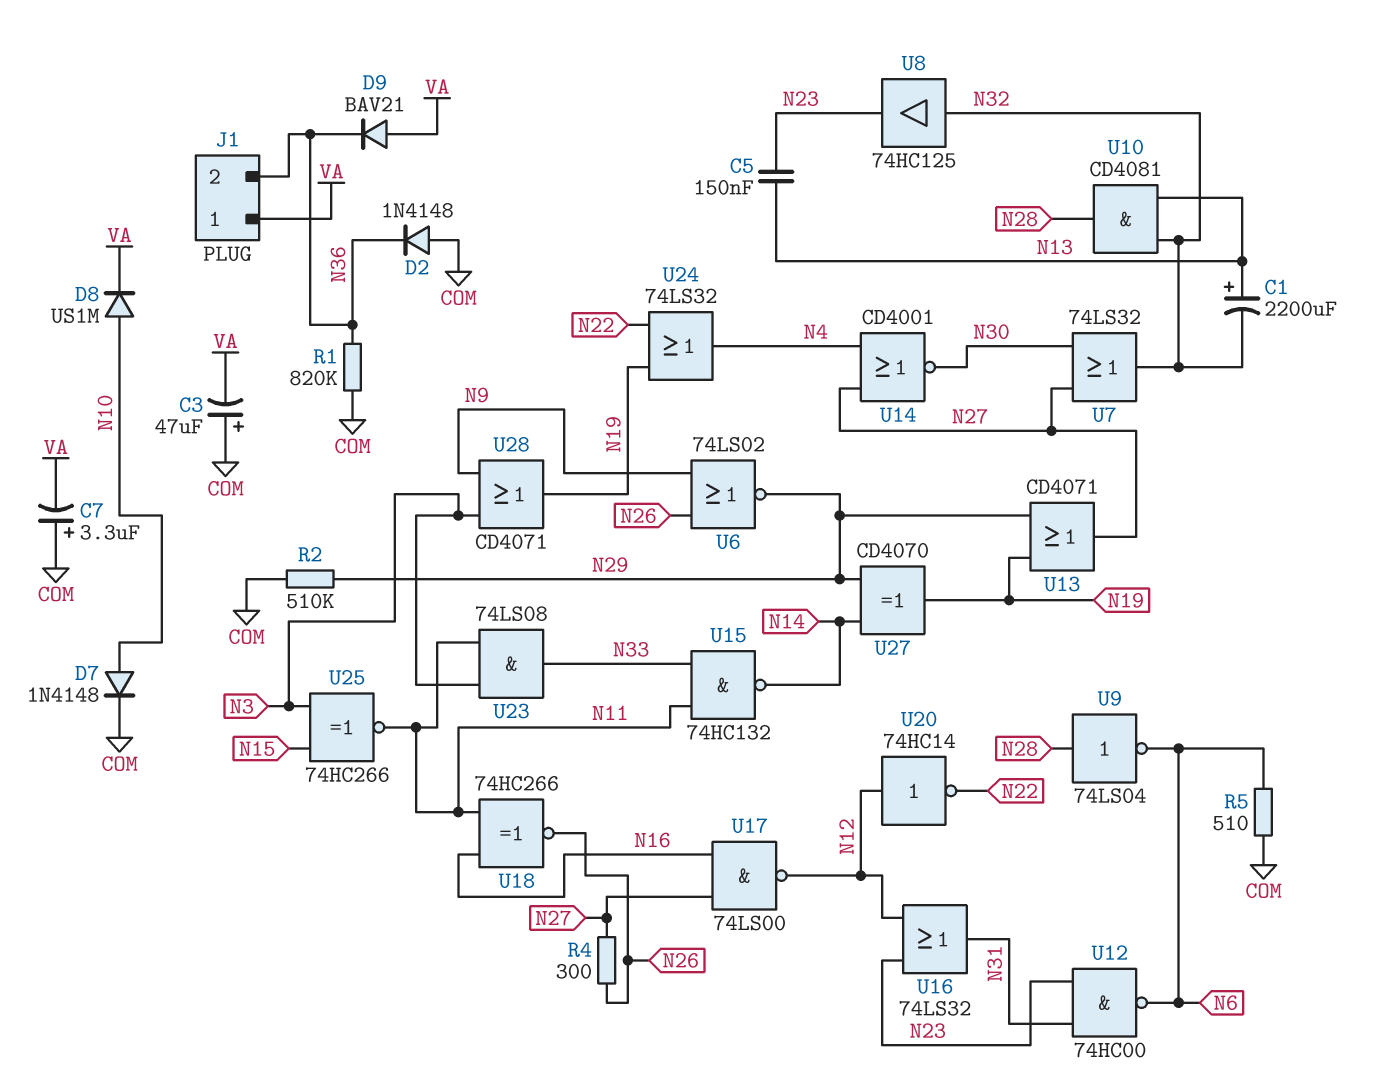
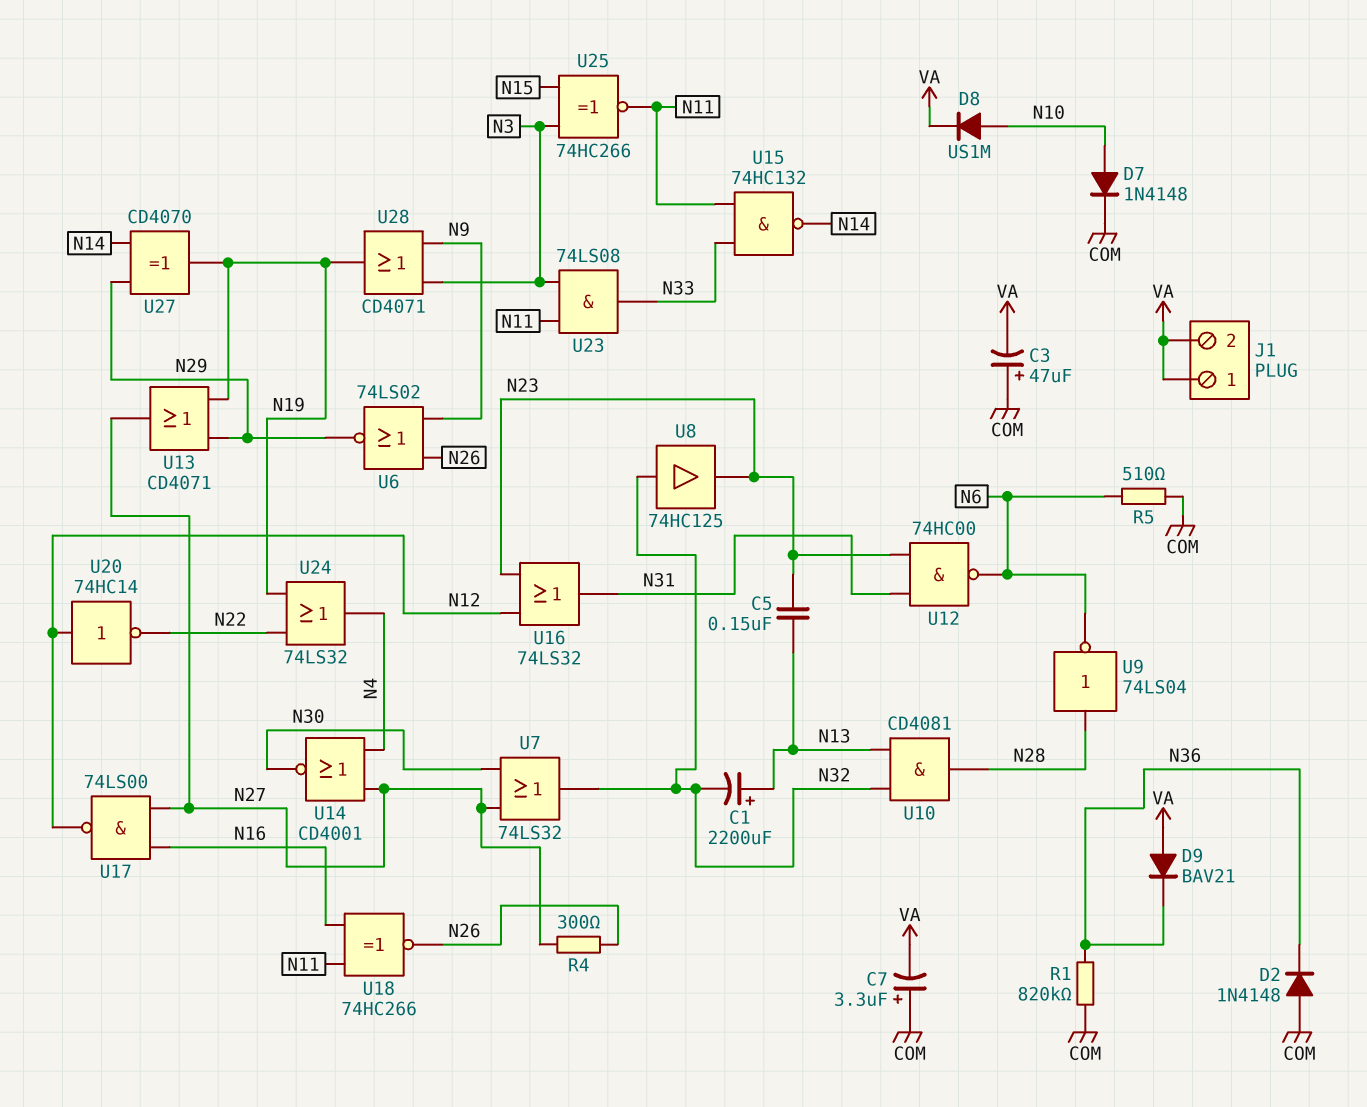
J1 pin 2: N36 -> VA
R2: 510k (COM, N29) -> none

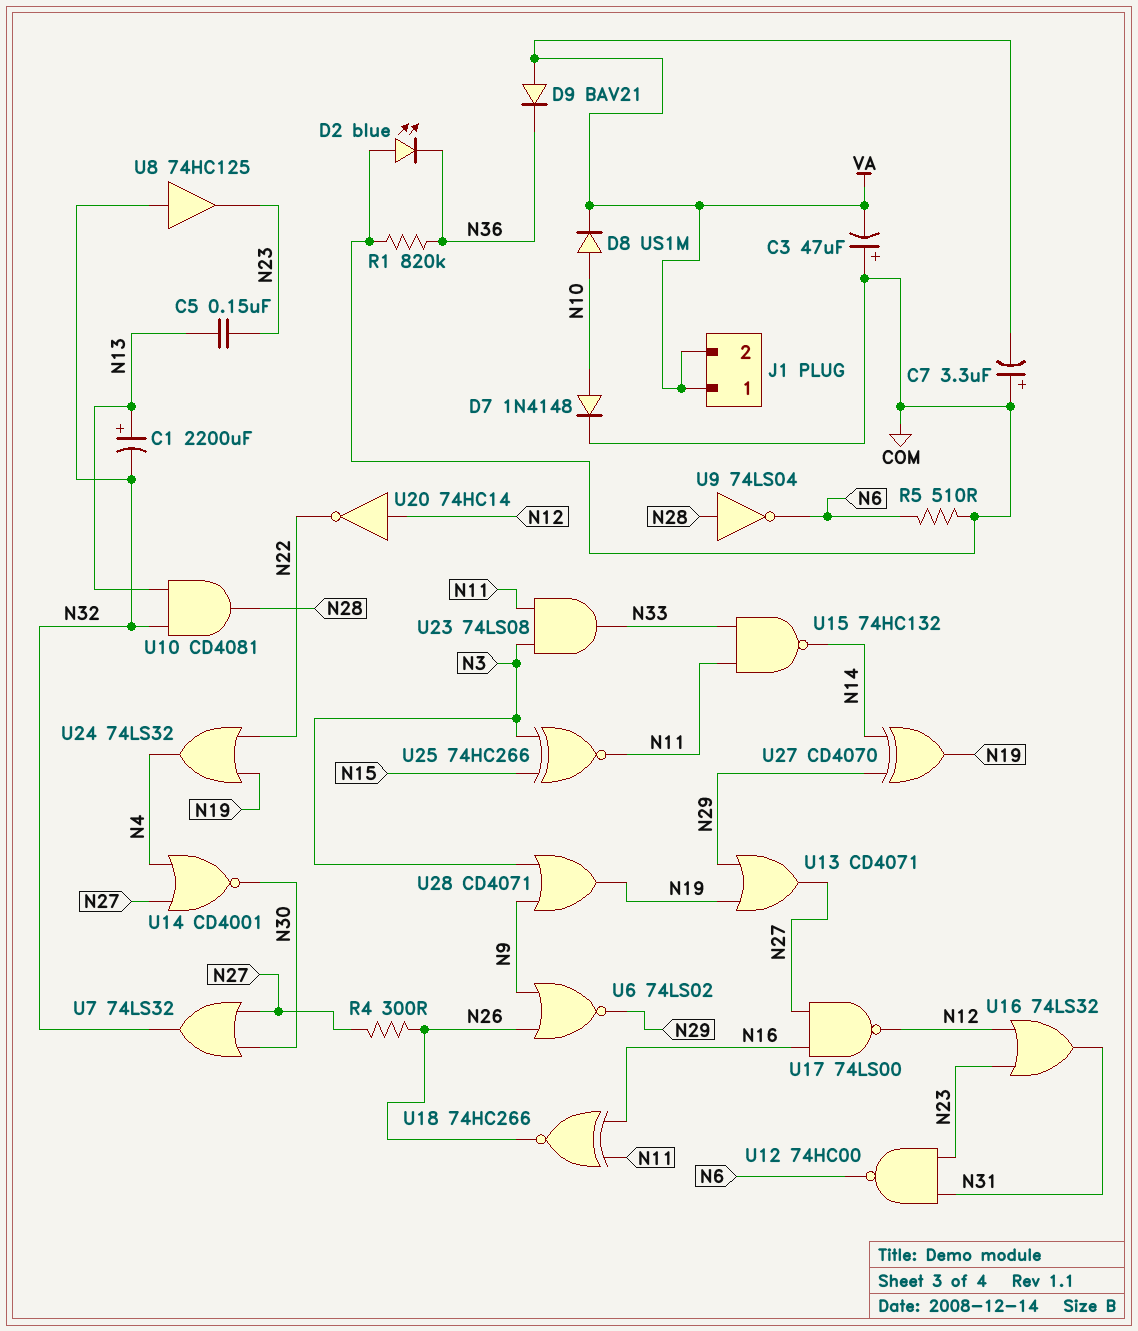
D2: diode 1N4148 (A COM, K N36) -> LED blue (A COM, K N36)

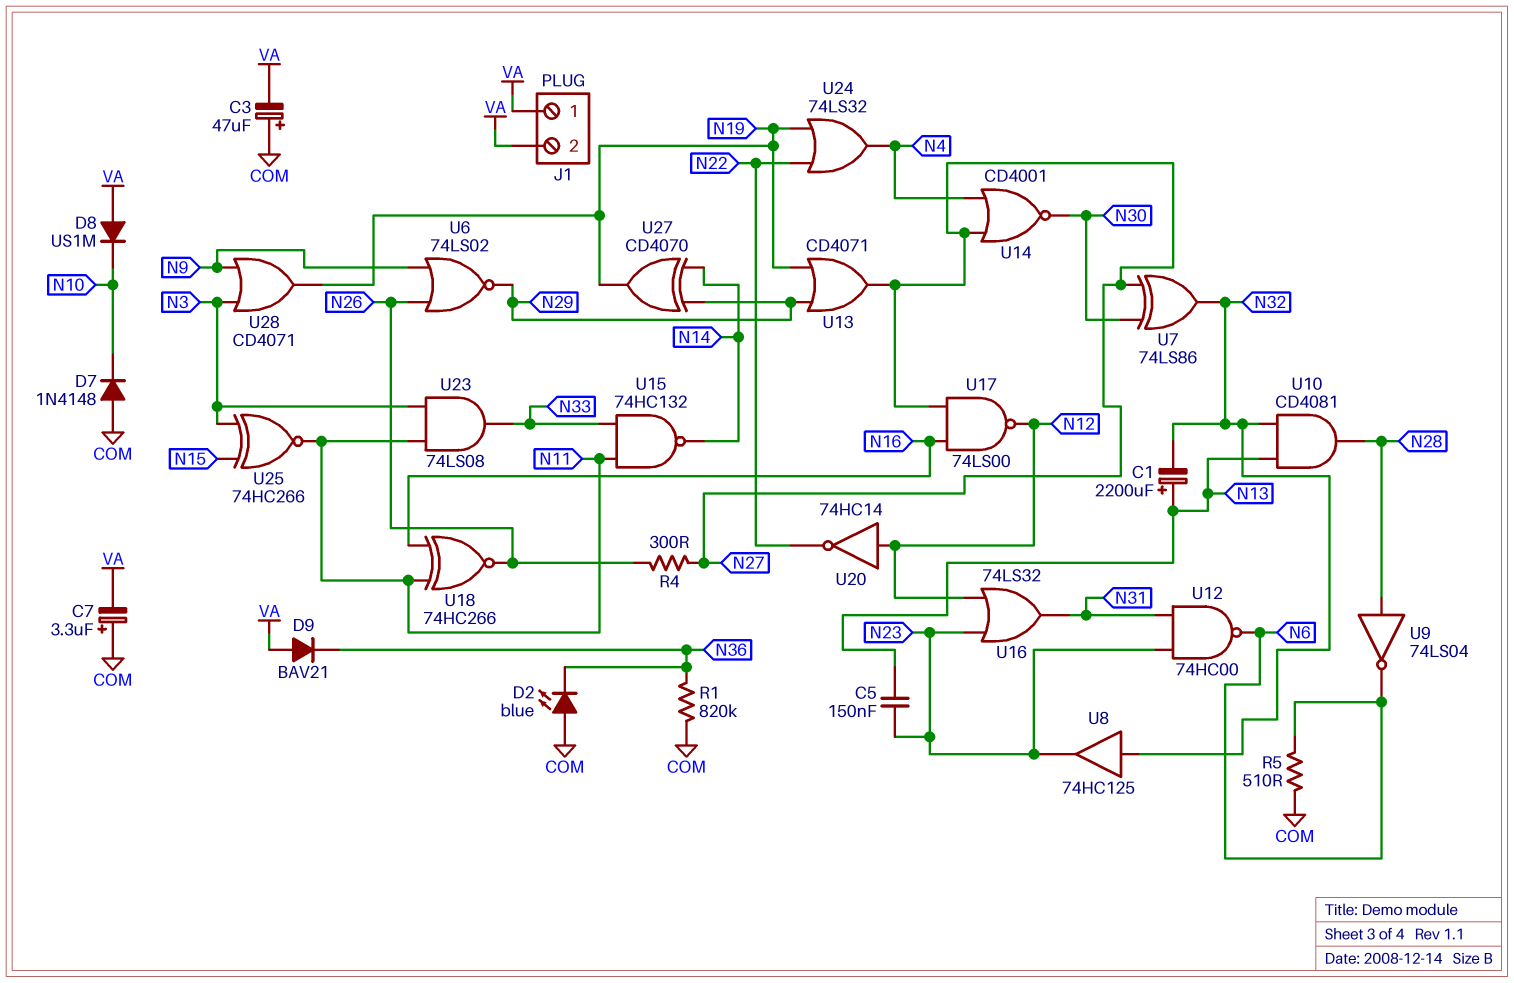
D7: diode 1N4148 (A N10, K COM) -> diode 1N4148 (A COM, K N10)
D8: diode US1M (A N10, K VA) -> diode US1M (A VA, K N10)
U7: OR 74LS32 (in N27, in N30, out N32) -> XOR 74LS86 (in N27, in N30, out N32)

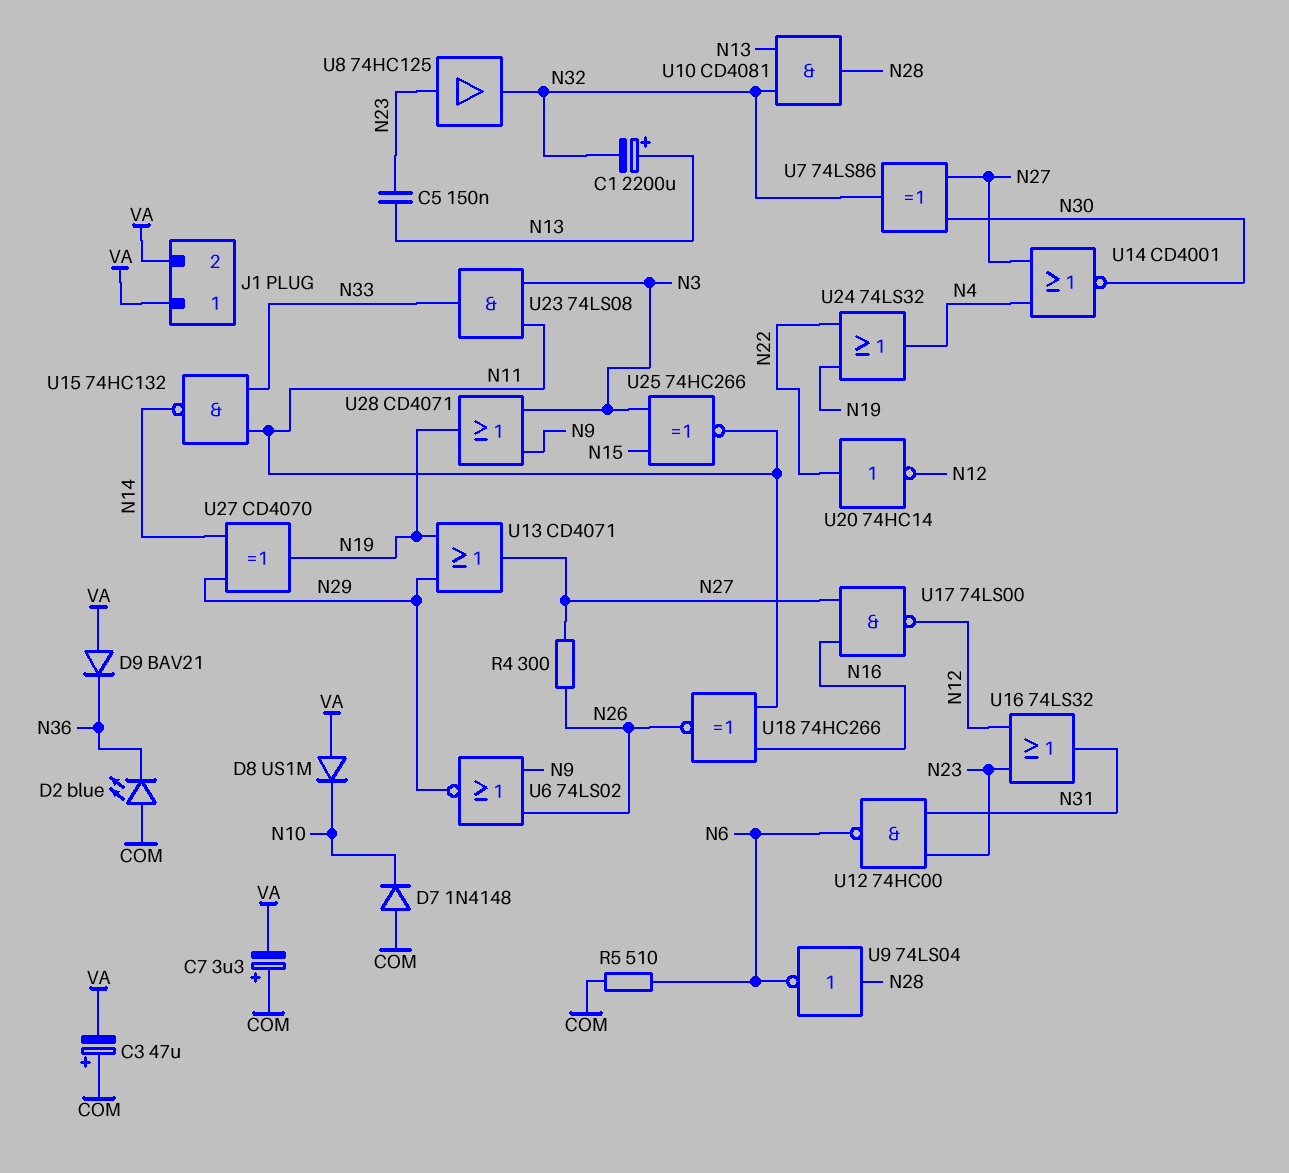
R1: 820k (COM, N36) -> none
U8: buffer 74HC125 (in N32, out N23) -> buffer 74HC125 (in N23, out N32)
U20: NOT 74HC14 (in N12, out N22) -> NOT 74HC14 (in N22, out N12)

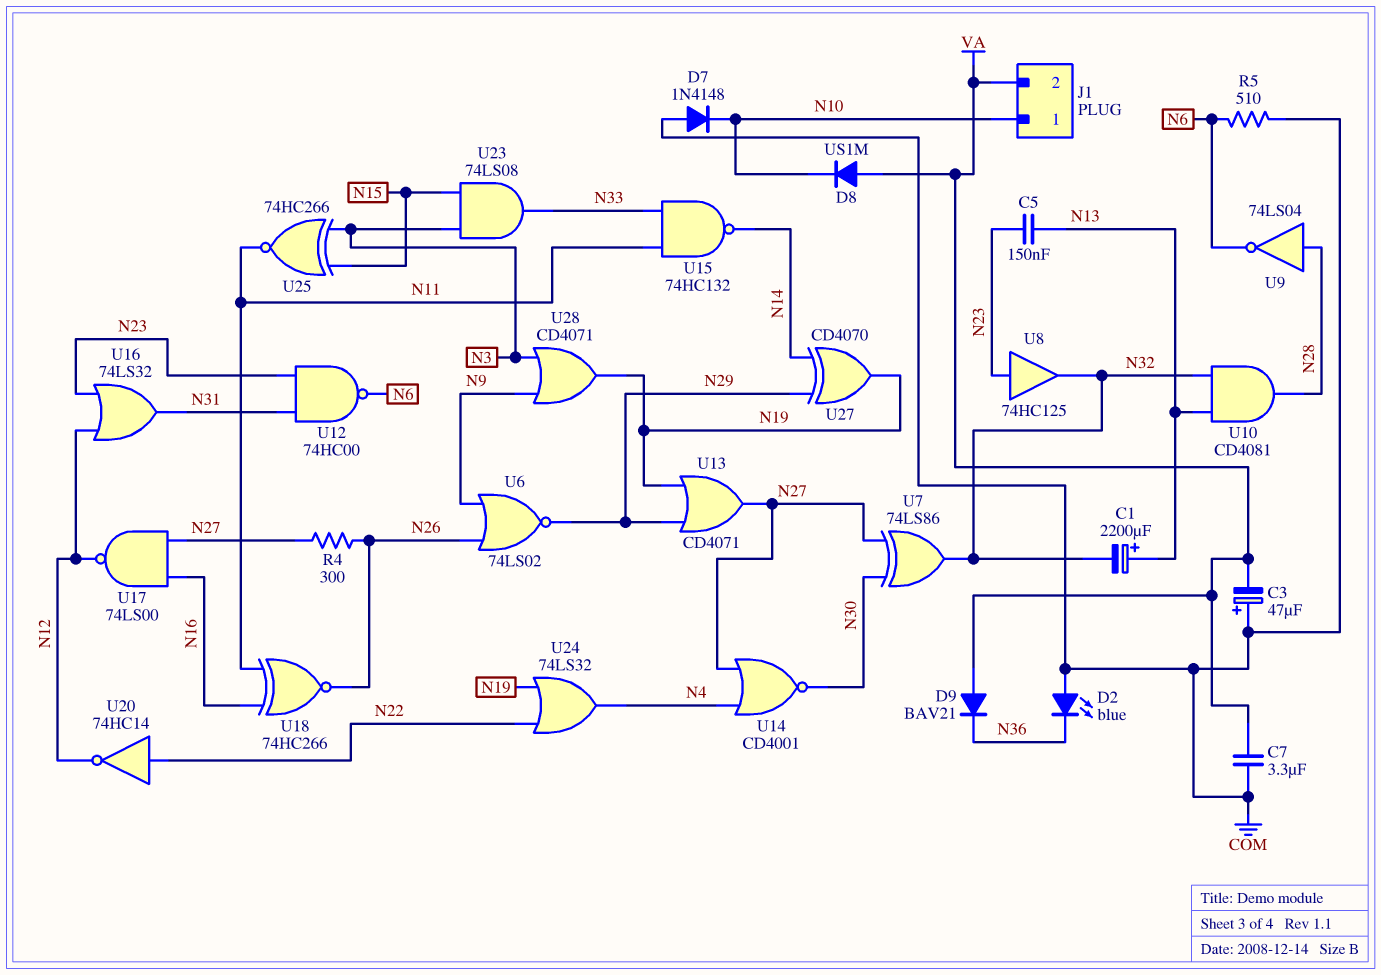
C7: 3.3uF (plus COM, minus VA) -> 3.3uF (COM, VA)
J1 pin 1: VA -> N10
U23: AND 74LS08 (in N3, in N11, out N33) -> AND 74LS08 (in N3, in N15, out N33)

